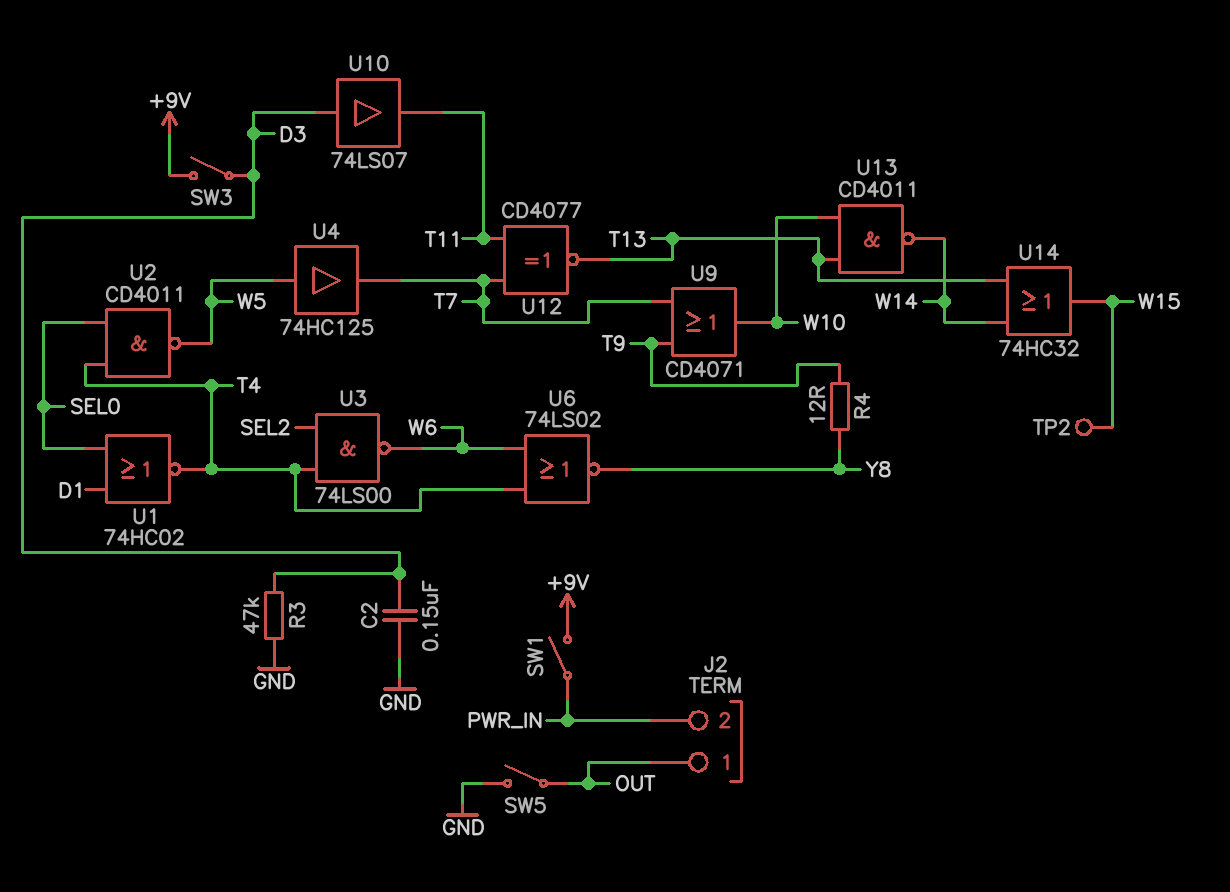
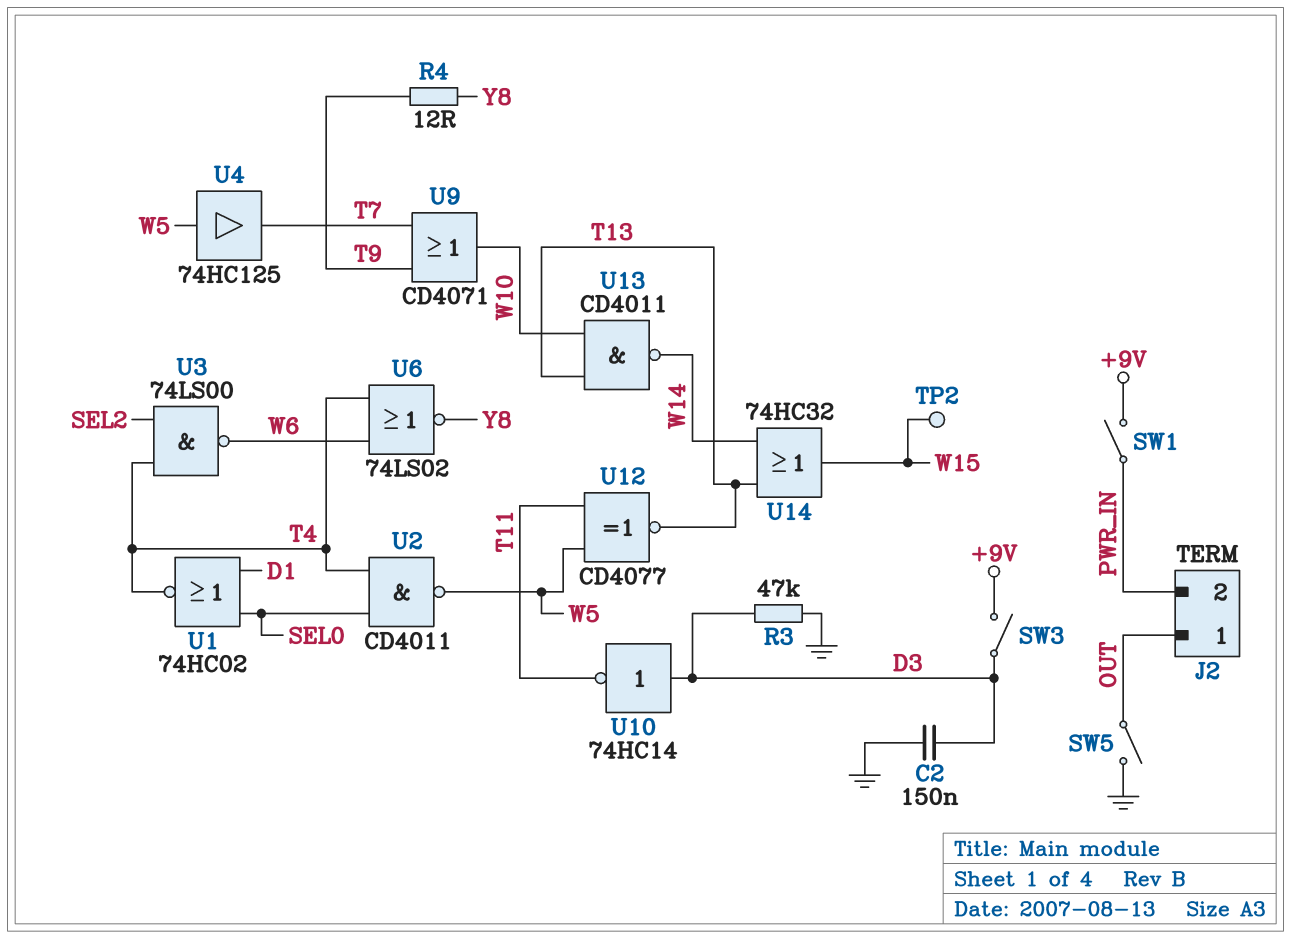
U10: buffer 74LS07 (in D3, out T11) -> NOT 74HC14 (in D3, out T11)
U12: XNOR CD4077 (in T7, in T11, out T13) -> XNOR CD4077 (in T11, in W5, out T13)

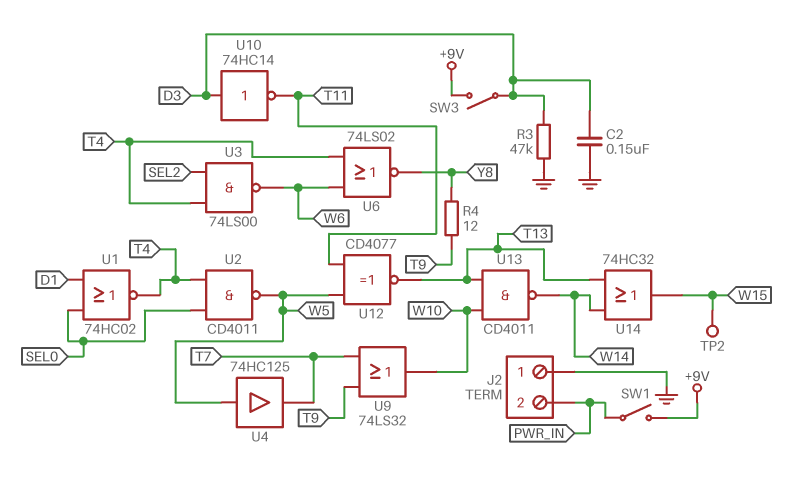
J2 pin 1: OUT -> GND
SW5: switch (GND, OUT) -> none
U9: OR CD4071 (in T7, in T9, out W10) -> OR 74LS32 (in T7, in T9, out W10)

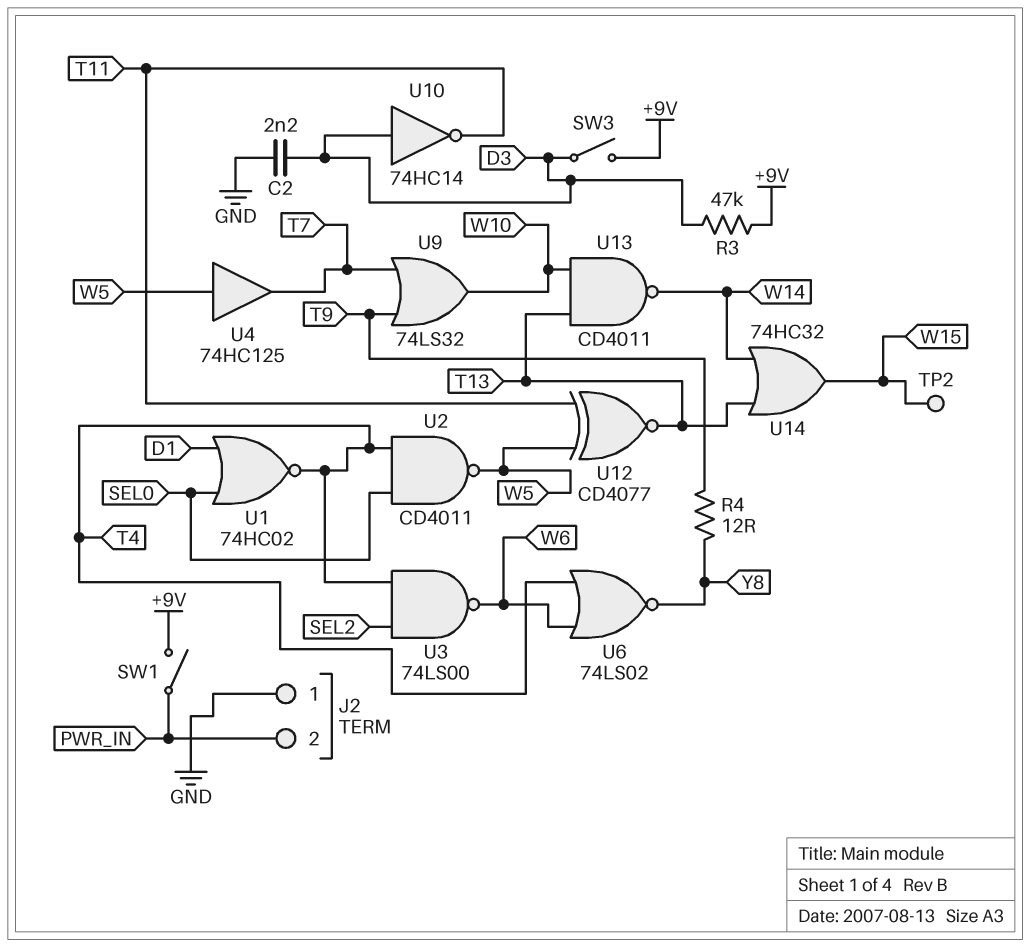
C2: 150nF (D3, GND) -> 2.2nF (D3, GND)
R3: 47k (D3, GND) -> 47k (+9V, D3)

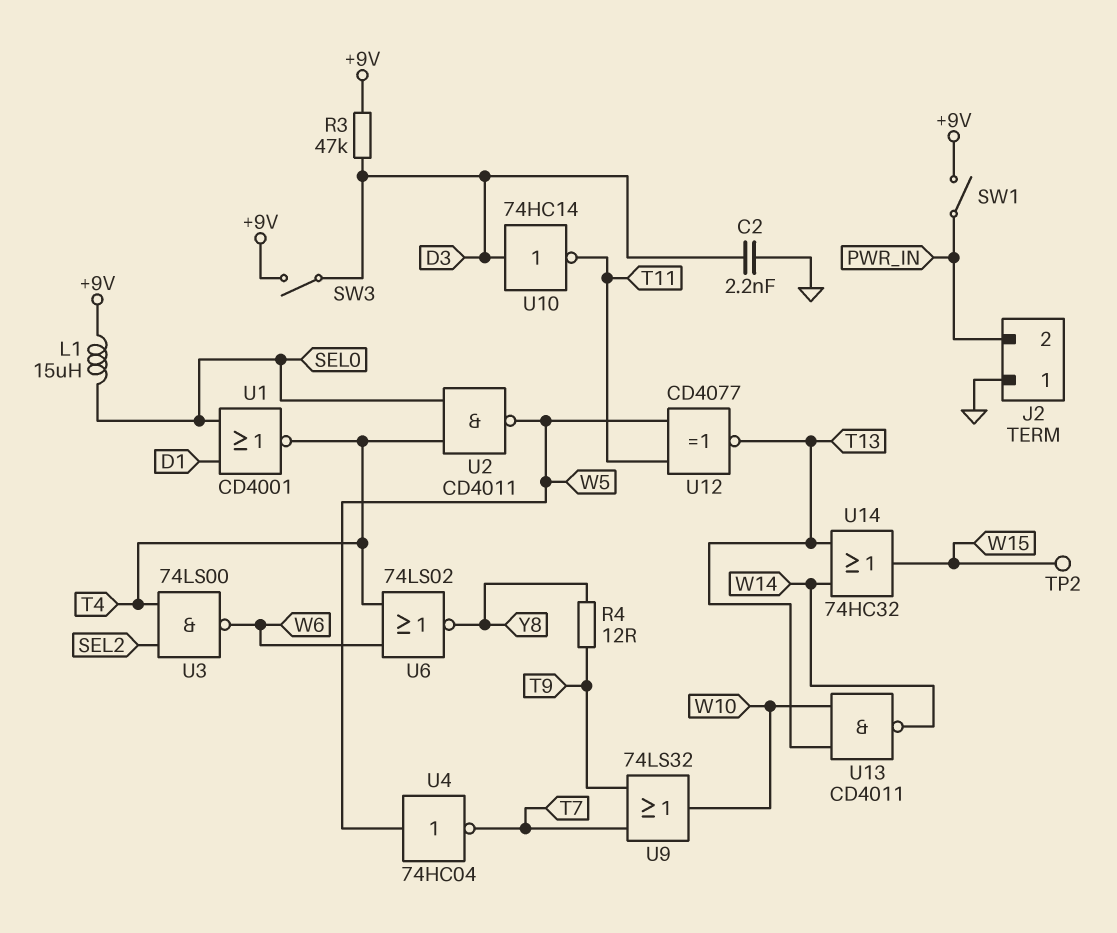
L1: none -> 15uH (+9V, SEL0)
U1: NOR 74HC02 (in D1, in SEL0, out T4) -> NOR CD4001 (in D1, in SEL0, out T4)
U4: buffer 74HC125 (in W5, out T7) -> NOT 74HC04 (in W5, out T7)

